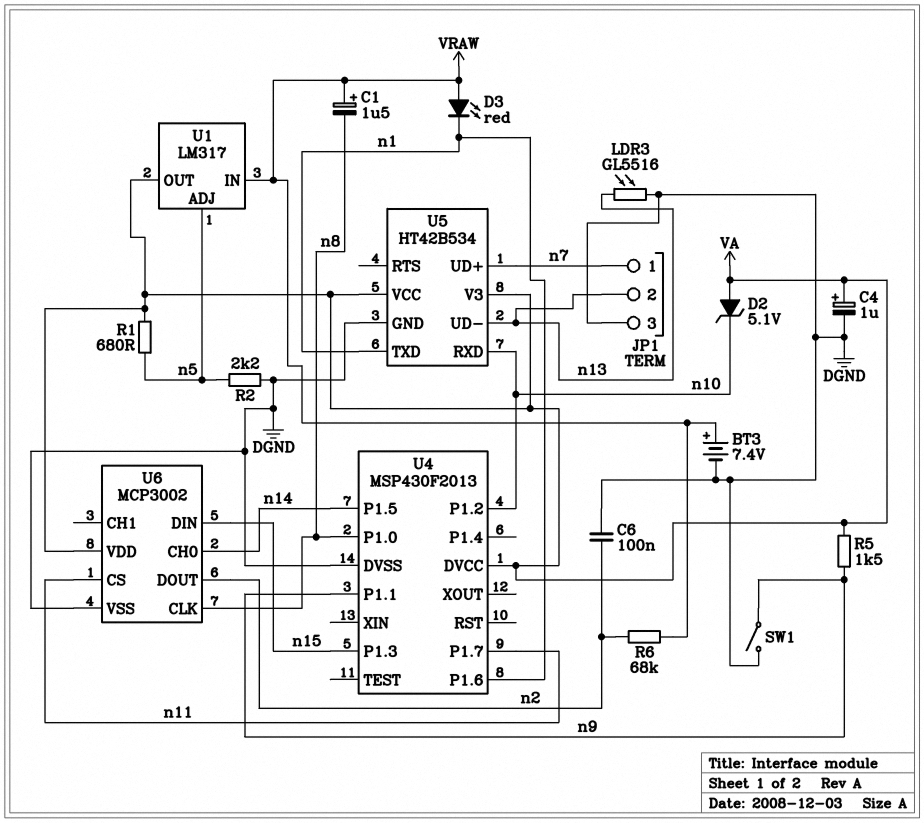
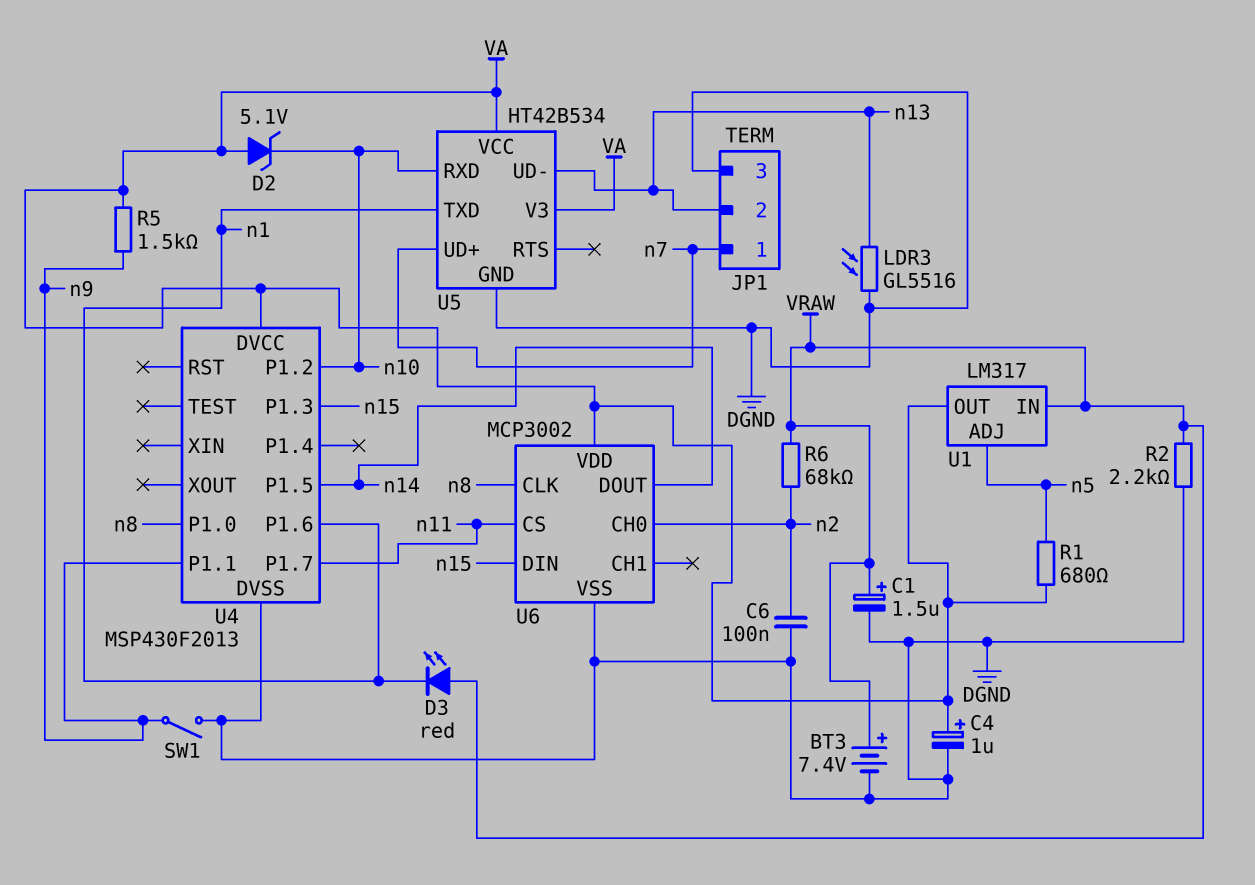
C1: 1.5uF (plus VRAW, minus n8) -> 1.5uF (plus VRAW, minus DGND)
R2: 2.2k (DGND, n5) -> 2.2k (DGND, VRAW)
U6 pin CH0: n14 -> n2
U6 pin DOUT: n2 -> n14

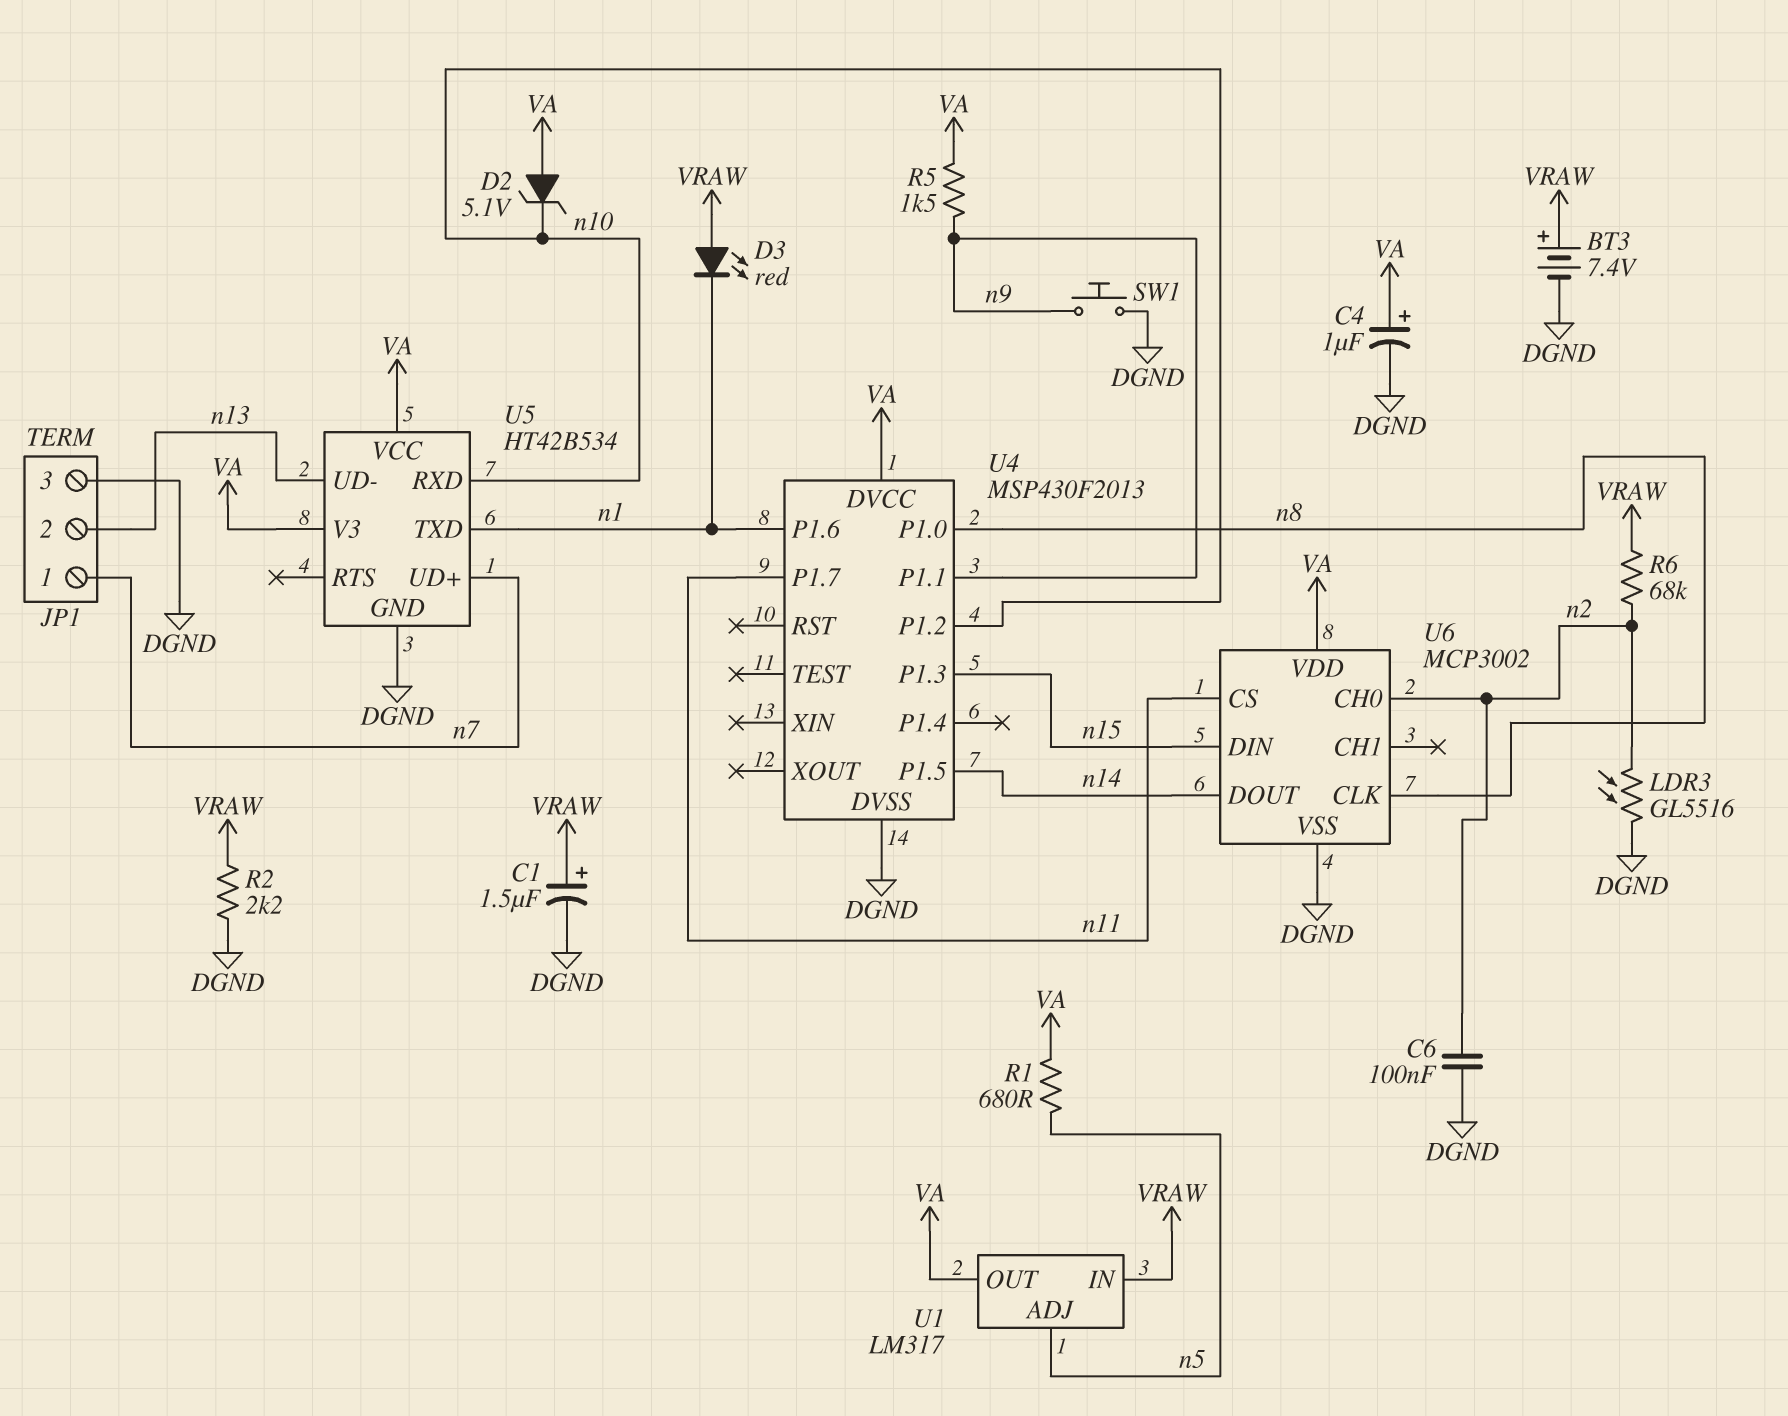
LDR3: GL5516 (DGND, n13) -> GL5516 (DGND, n2)
SW1: switch (DGND, n9) -> button (DGND, n9)

